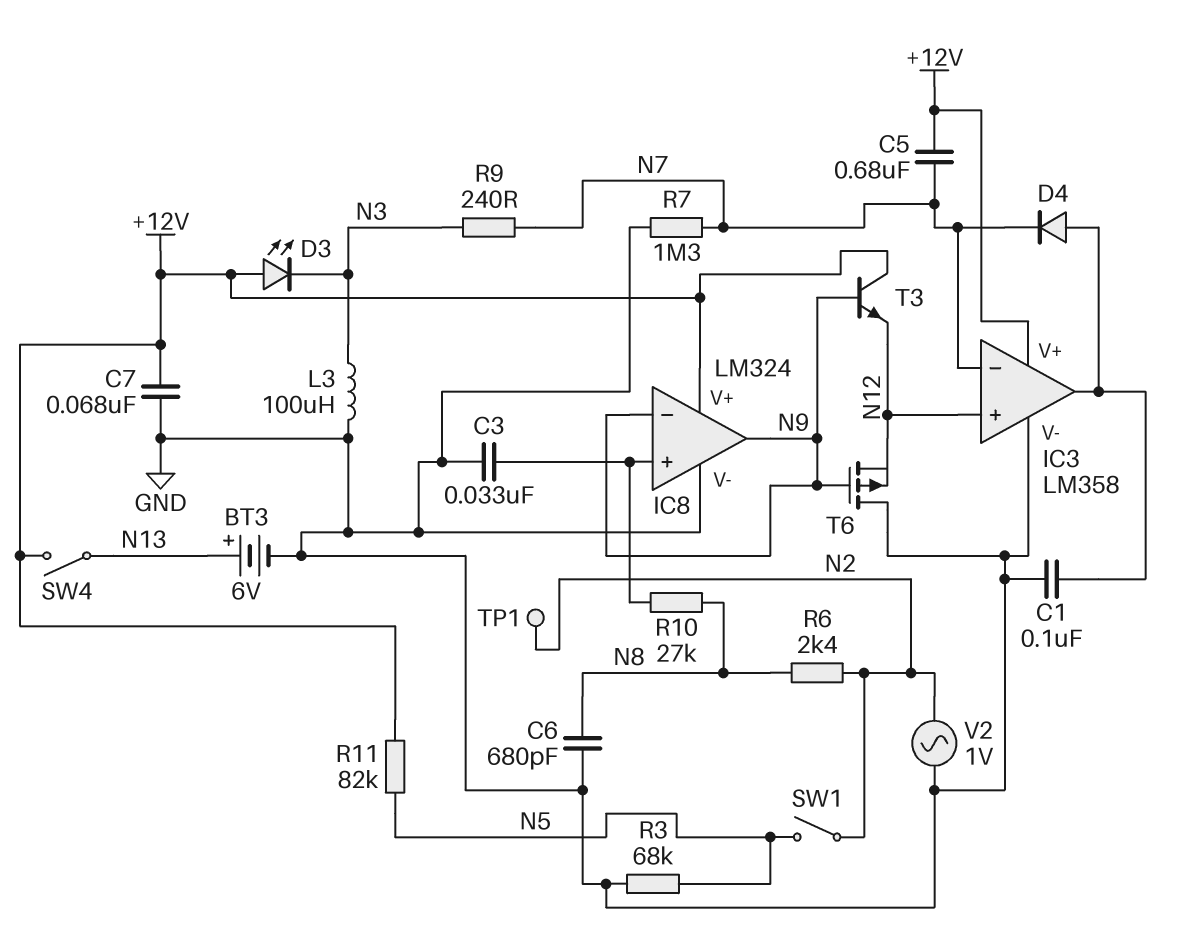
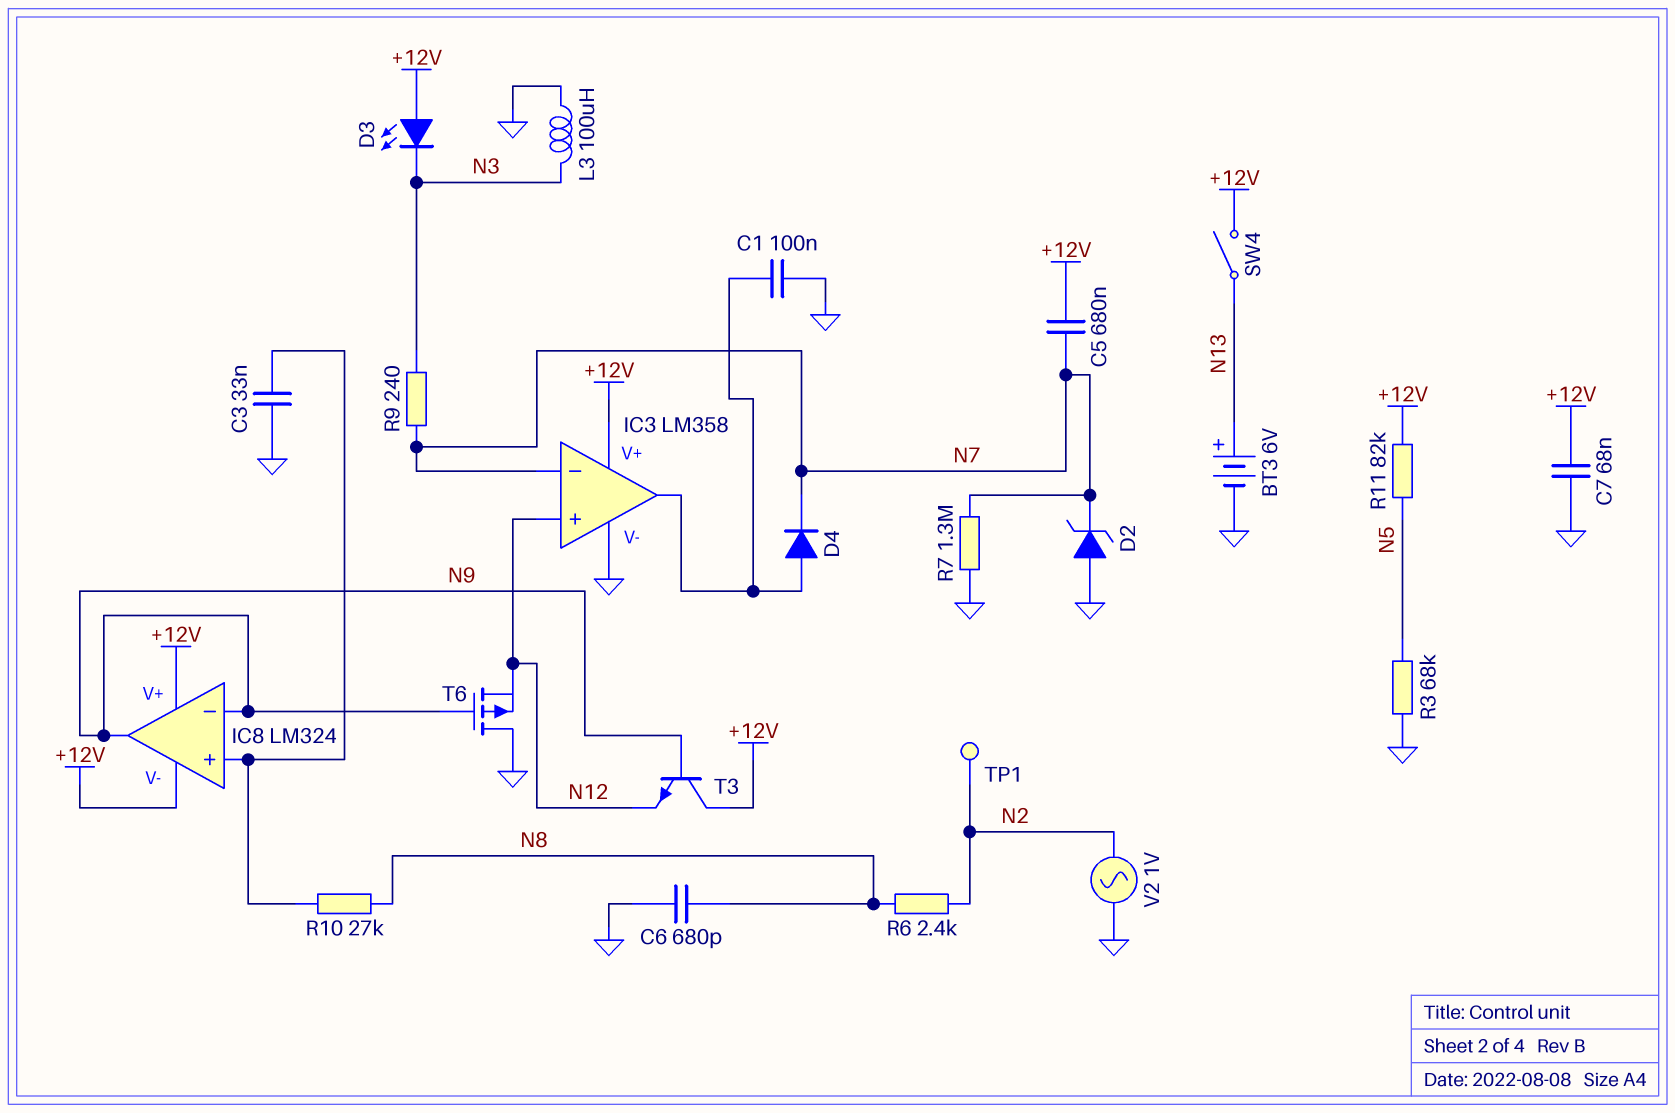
D2: none -> zener (A GND, K N7)
IC8 pin V-: GND -> +12V
SW1: switch (N2, N5) -> none

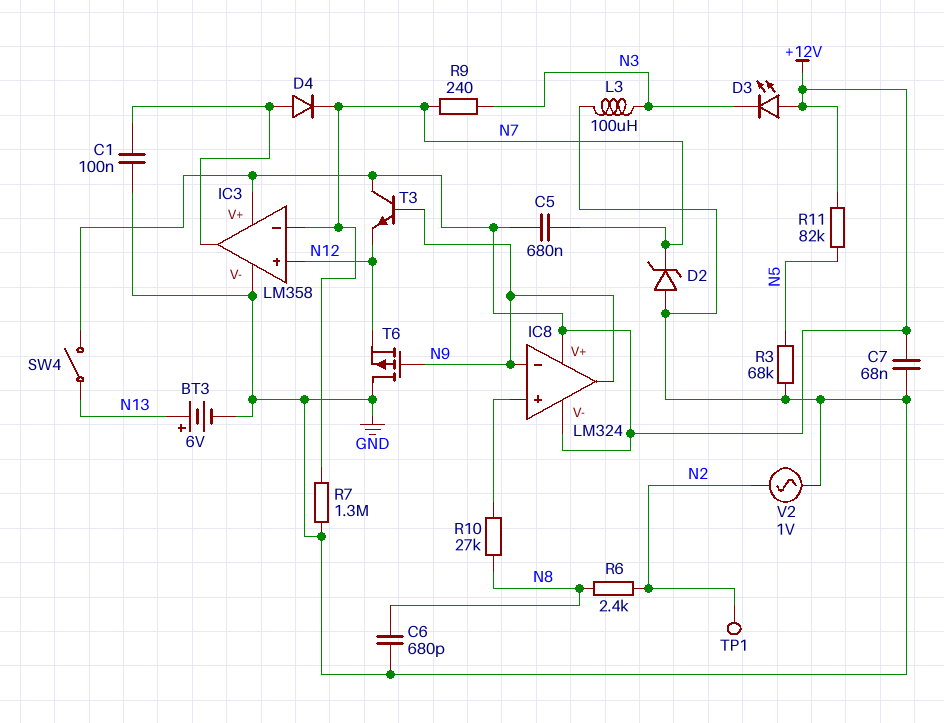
C3: 33nF (GND, IC8/in+) -> none

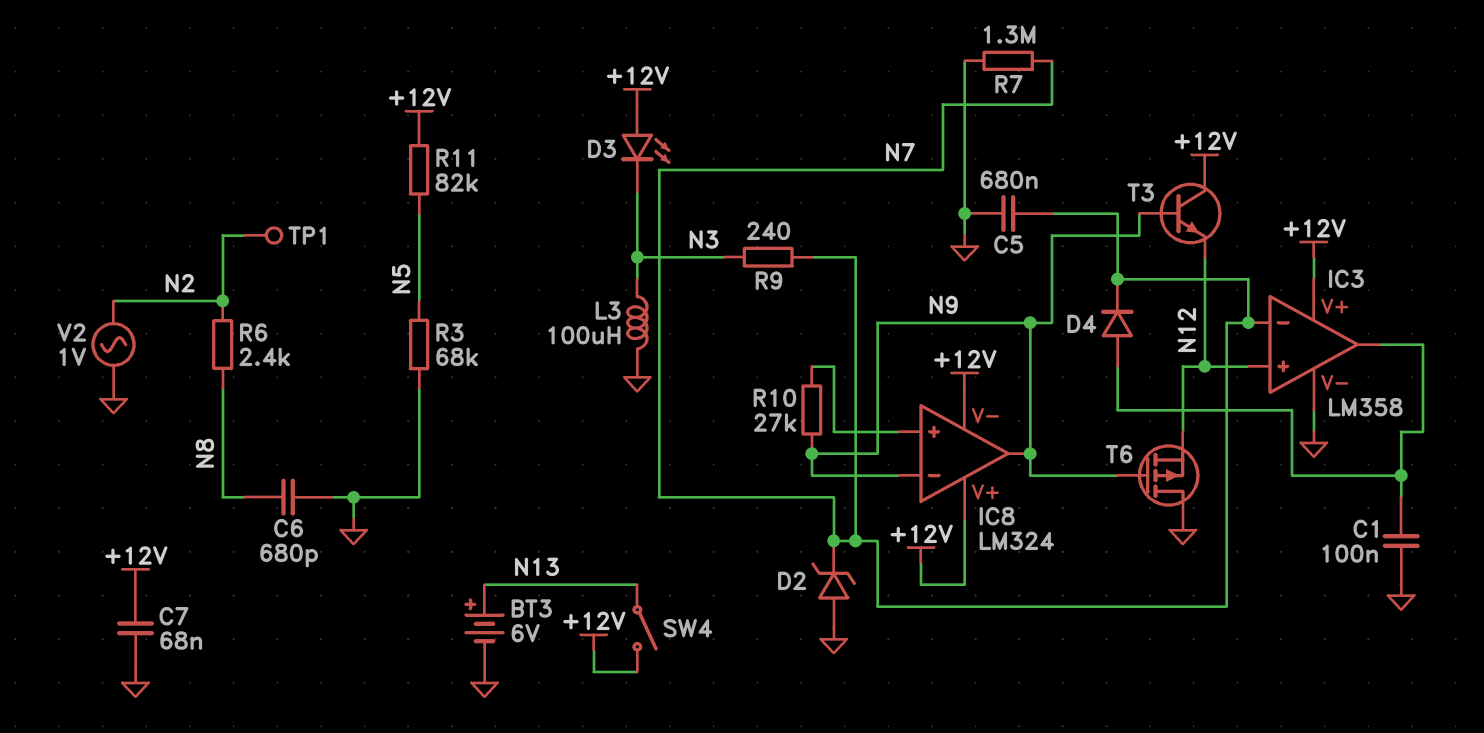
C5: 680nF (+12V, N7) -> 680nF (GND, N7)
R10: 27k (IC8/in+, N8) -> 27k (IC8/in+, N9)

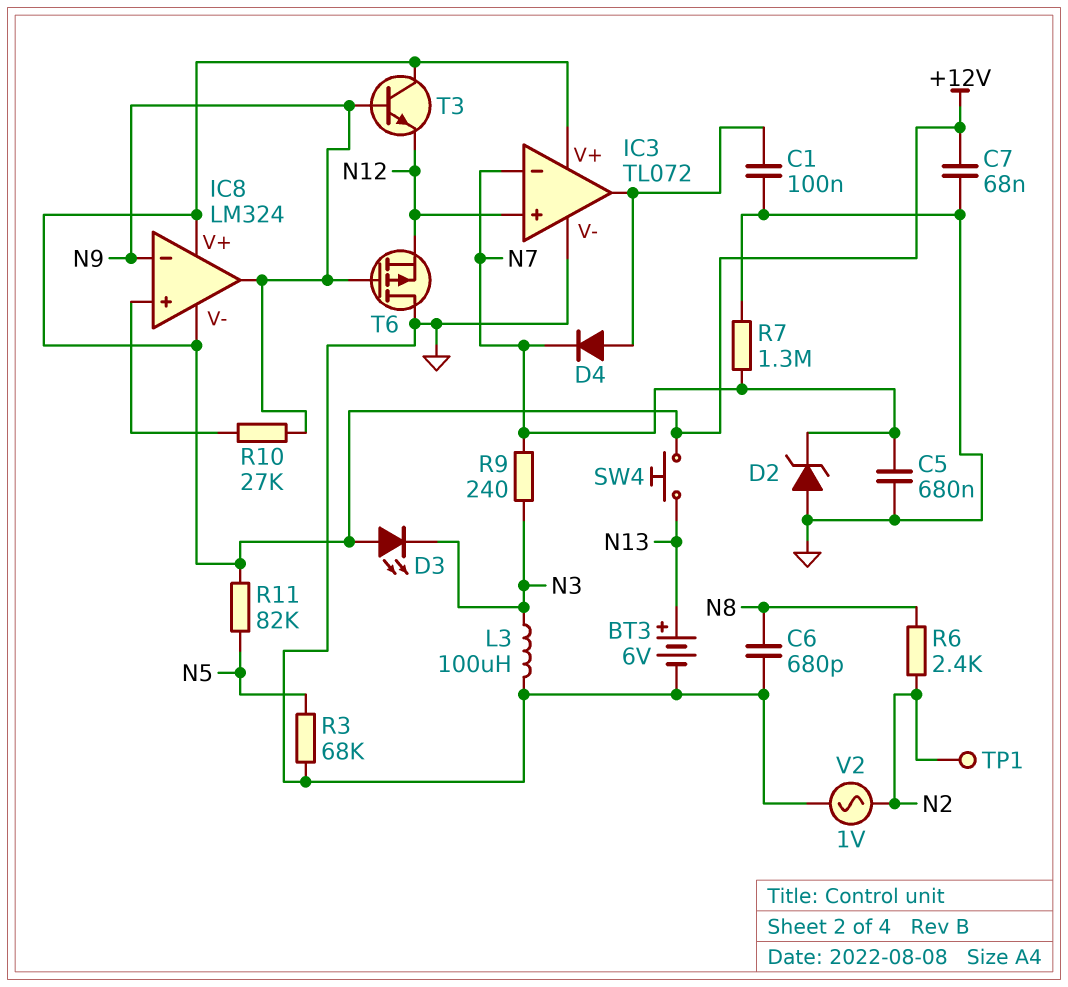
IC3: LM358 -> TL072
SW4: switch (+12V, N13) -> button (+12V, N13)

